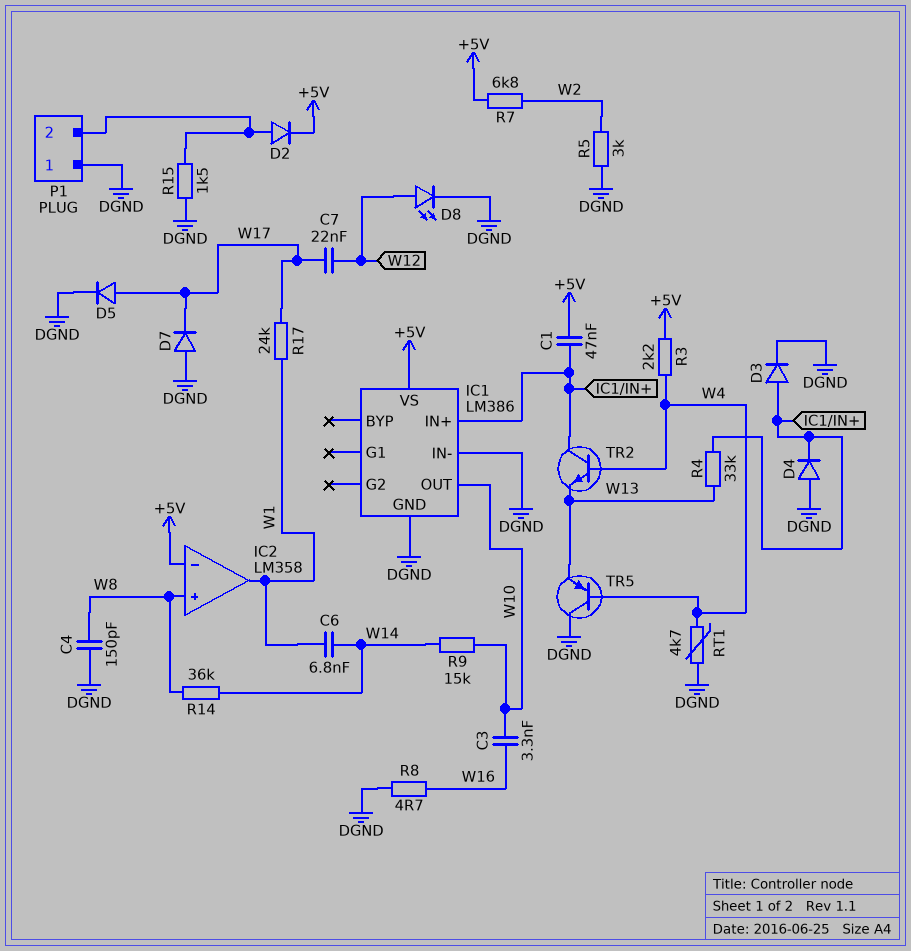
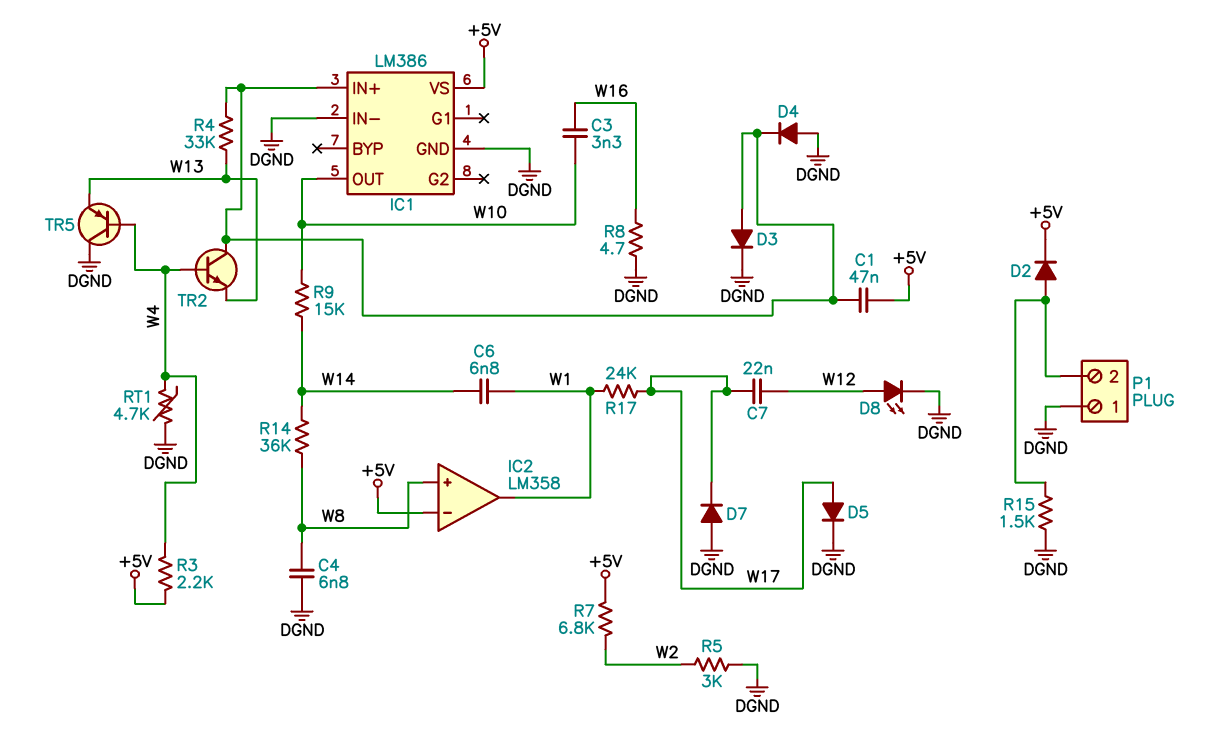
C4: 150pF (DGND, W8) -> 6.8nF (DGND, W8)

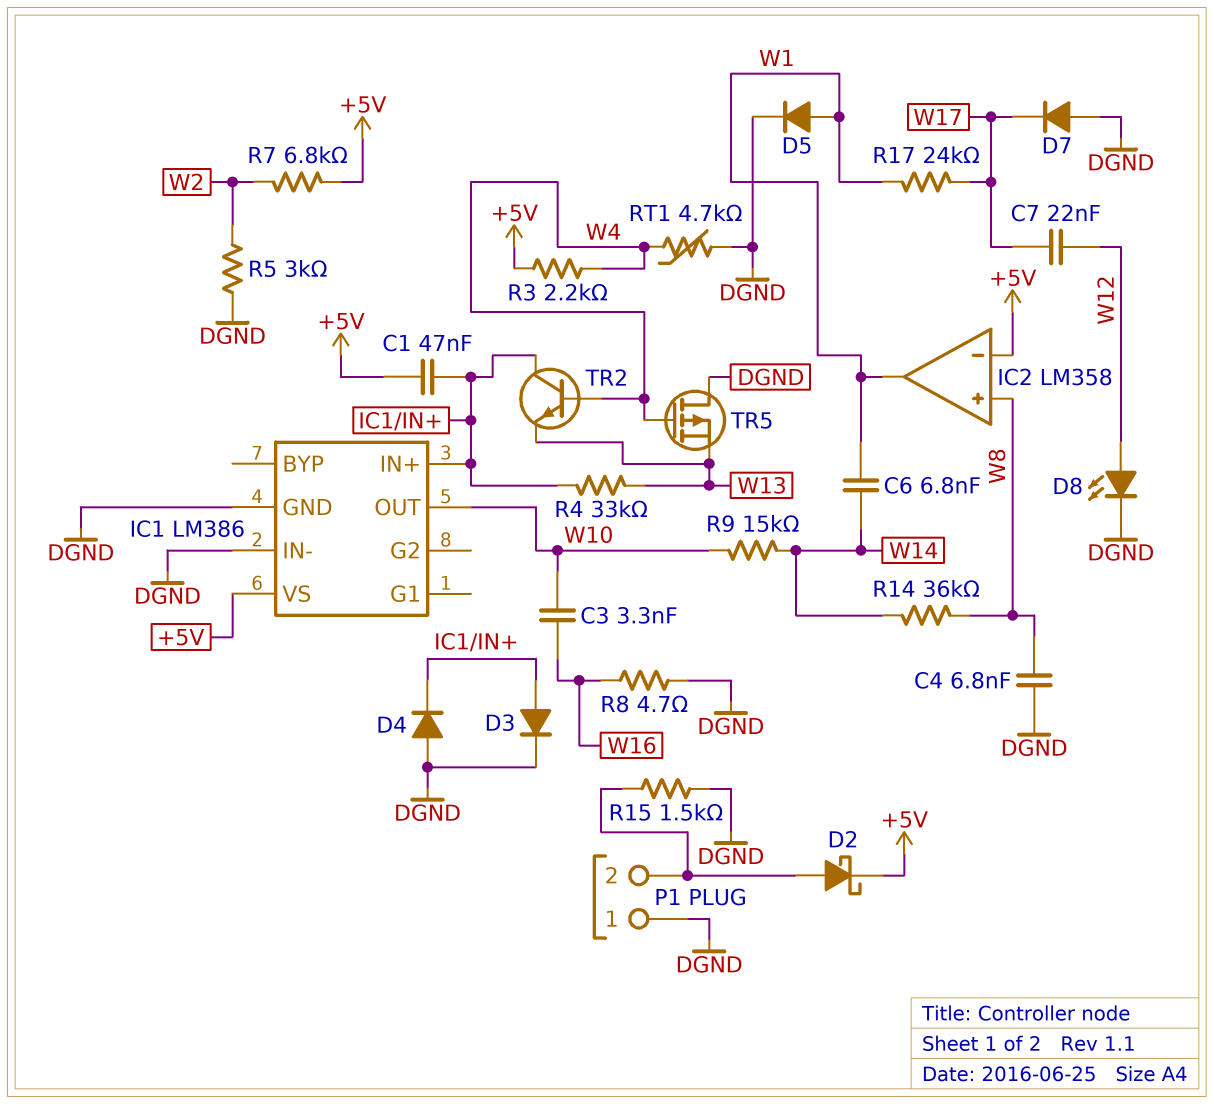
D2: diode (A P1/2, K +5V) -> schottky (A P1/2, K +5V)
D5: diode (A W17, K DGND) -> diode (A W1, K DGND)
TR5: PNP (B W4, C DGND, E W13) -> PMOS (G W4, D DGND, S W13)

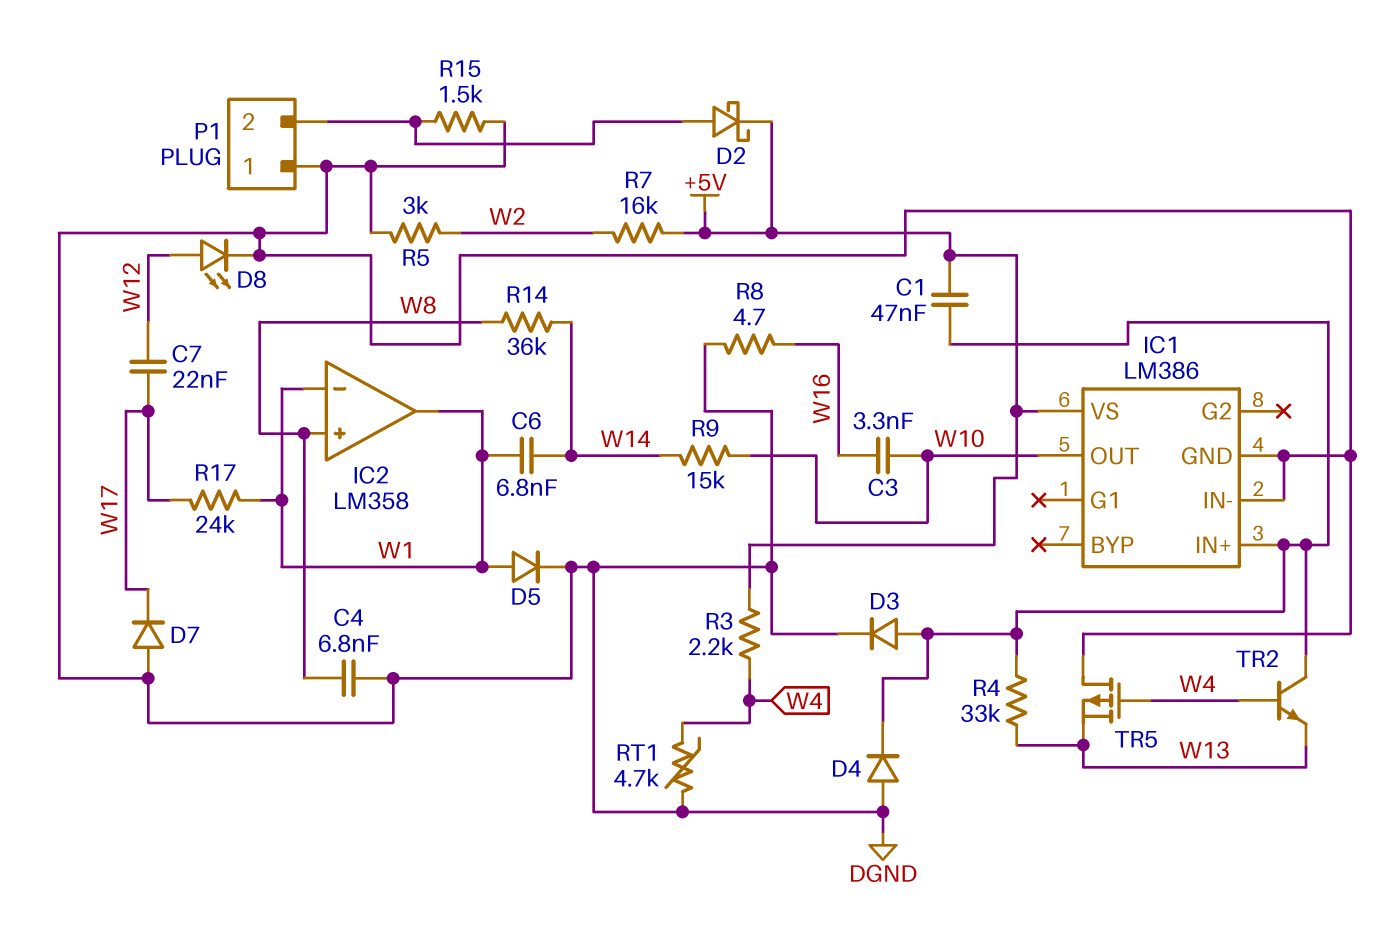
IC2 pin in-: +5V -> W1
R7: 6.8k (+5V, W2) -> 16k (+5V, W2)

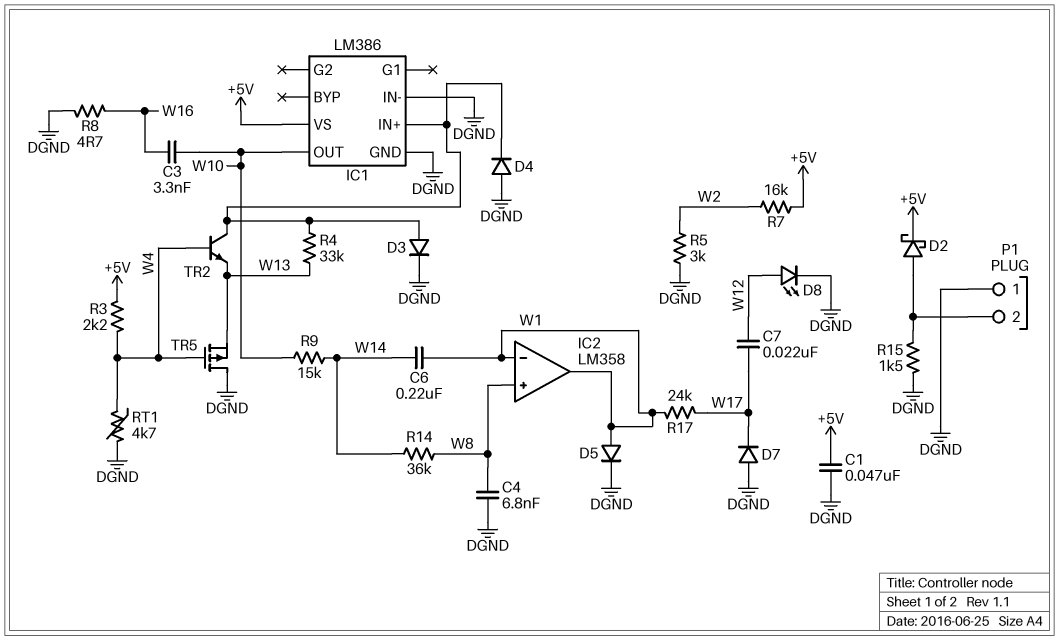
C1: 47nF (+5V, IC1/IN+) -> 47nF (+5V, DGND)
C6: 6.8nF (W1, W14) -> 220nF (W1, W14)

